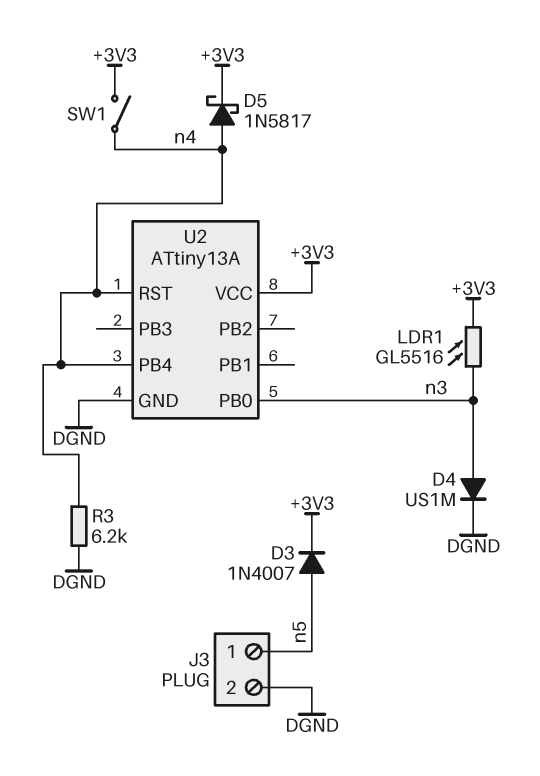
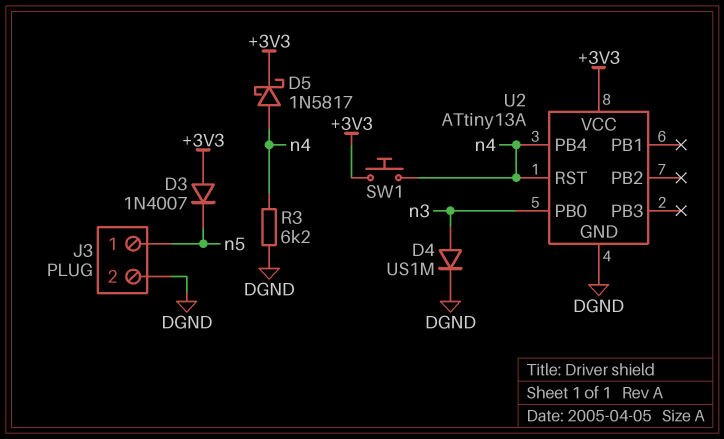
D3: diode 1N4007 (A n5, K +3V3) -> diode 1N4007 (A +3V3, K n5)
LDR1: GL5516 (+3V3, n3) -> none
SW1: switch (+3V3, n4) -> button (+3V3, n4)

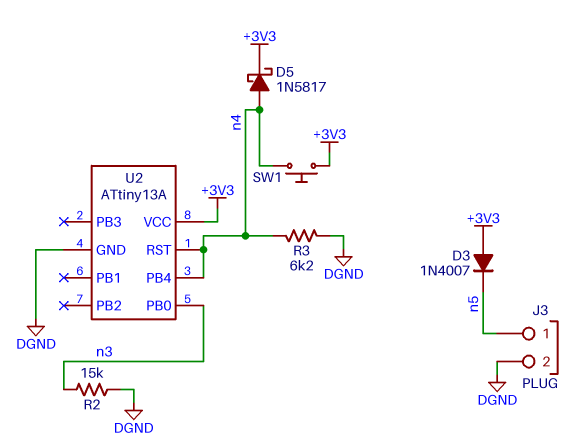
D4: diode US1M (A n3, K DGND) -> none
R2: none -> 15k (DGND, n3)

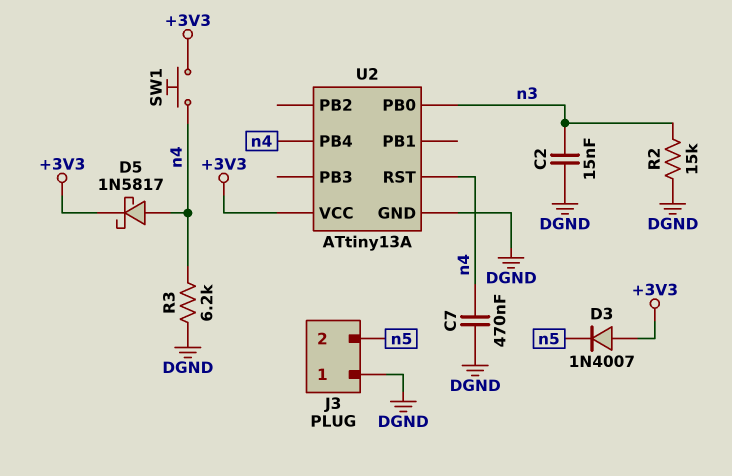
C2: none -> 15nF (DGND, n3)
C7: none -> 470nF (DGND, n4)
J3 pin 1: n5 -> DGND
J3 pin 2: DGND -> n5

